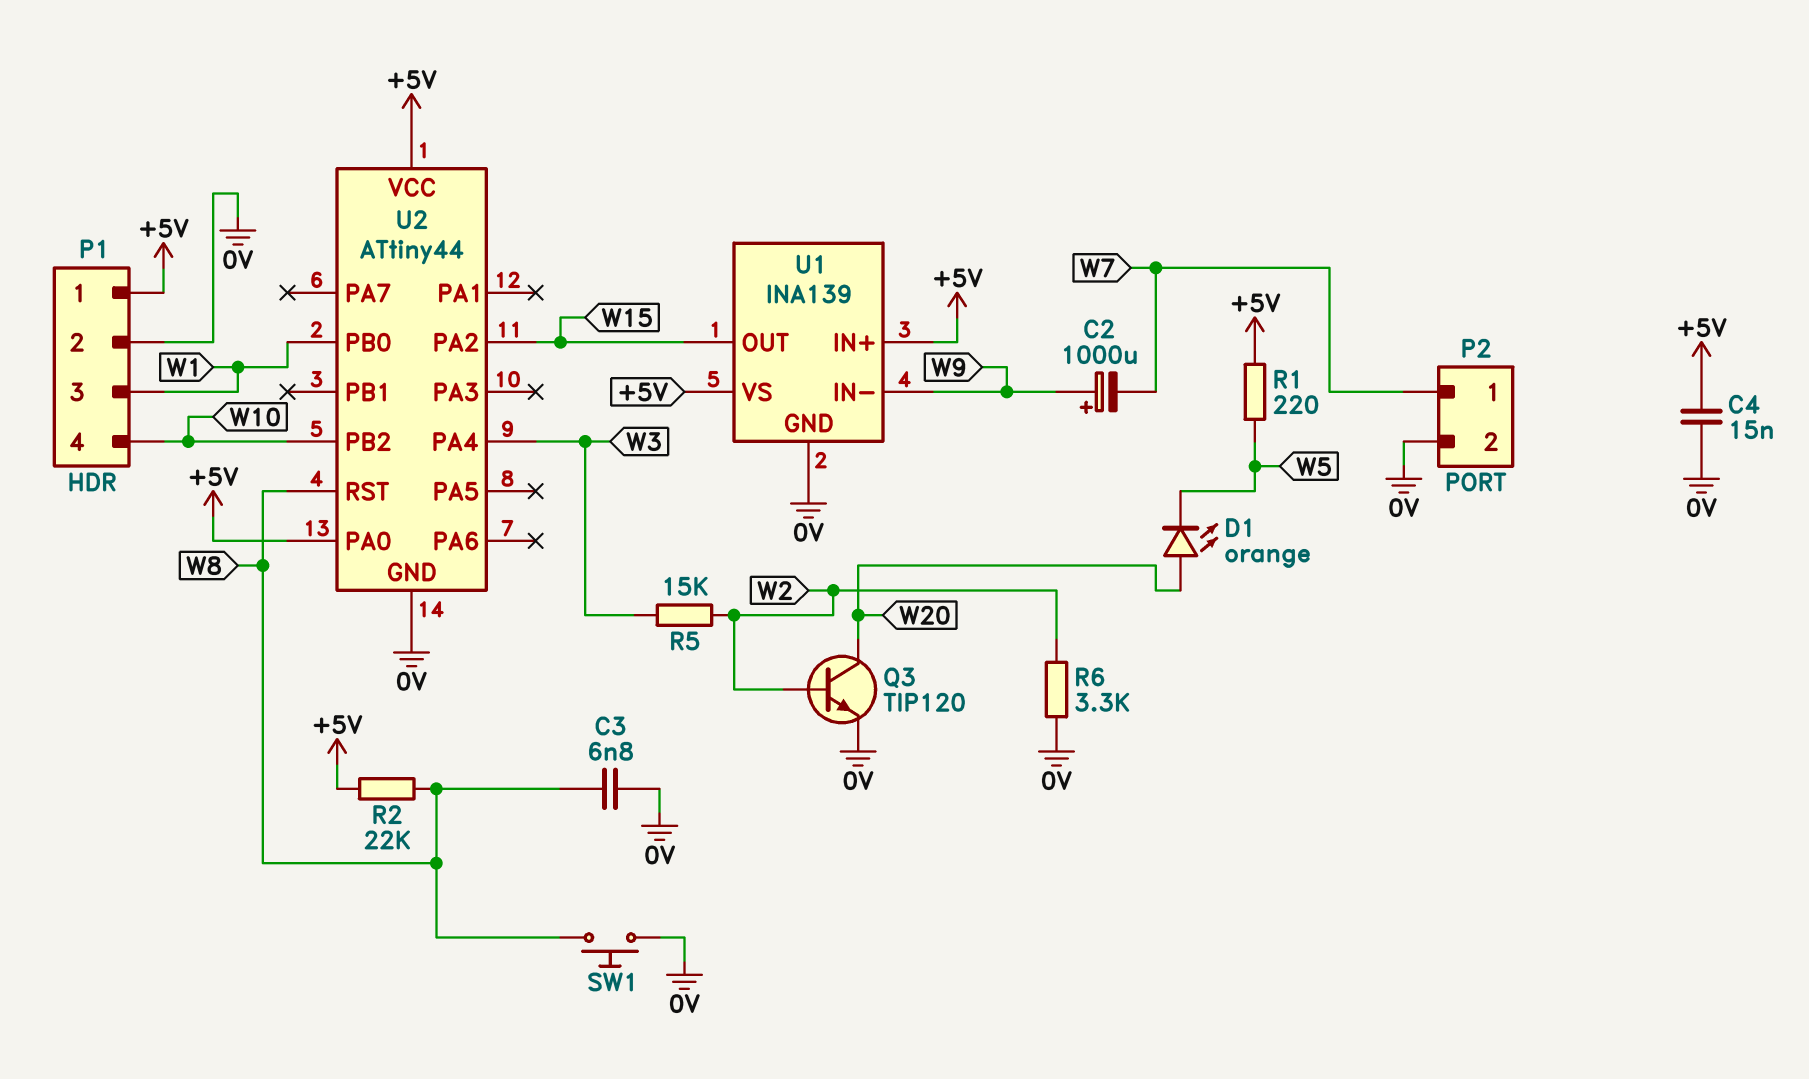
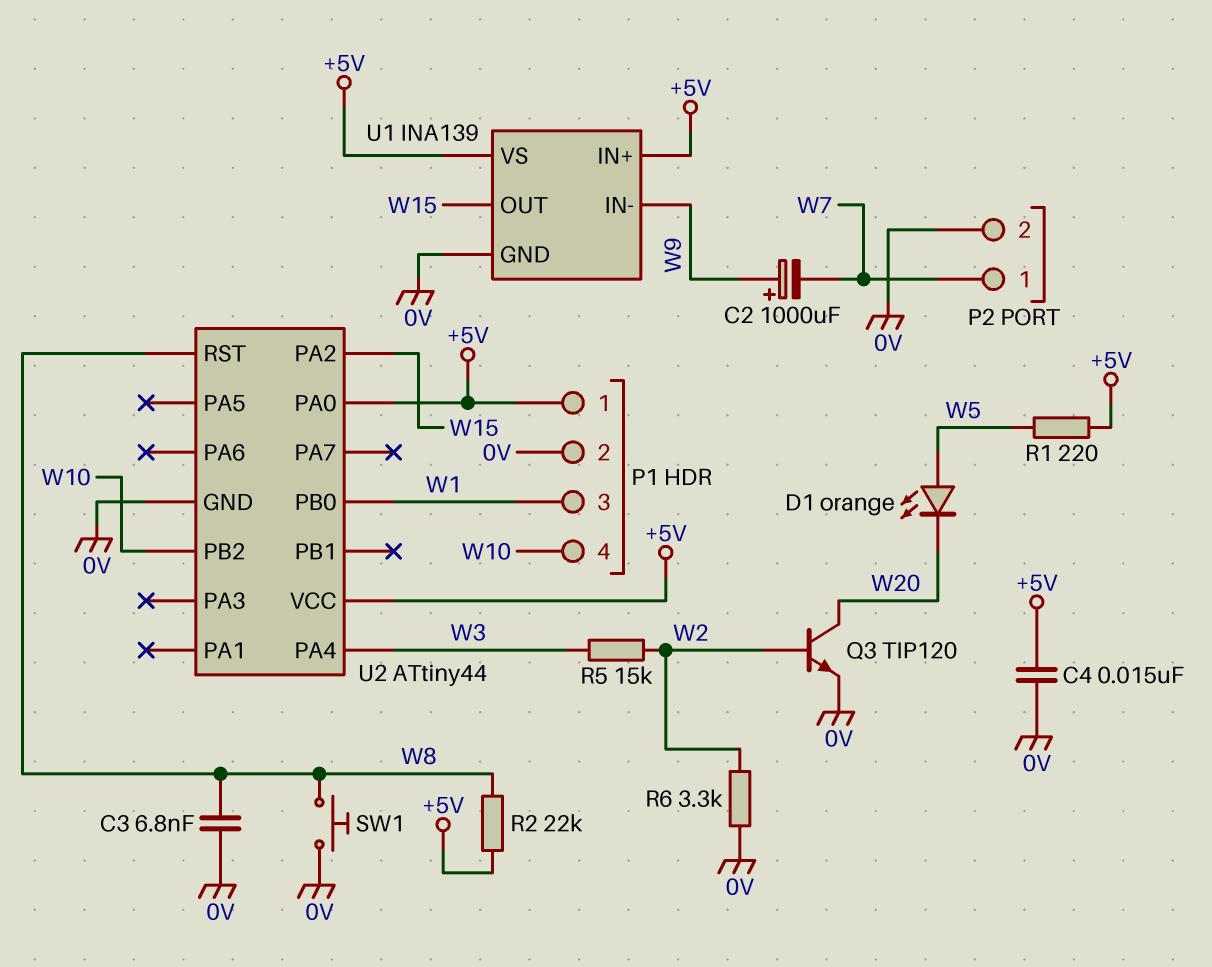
D1: LED orange (A W20, K W5) -> LED orange (A W5, K W20)

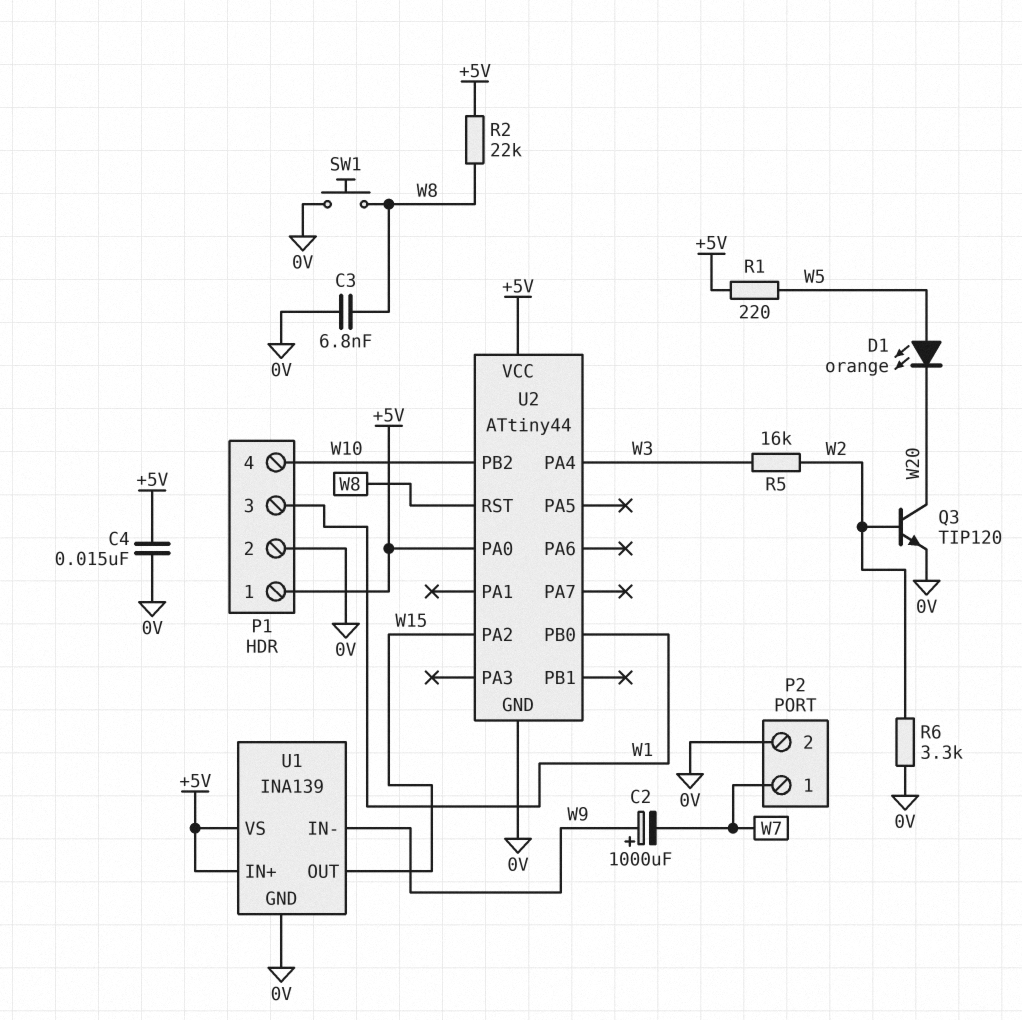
R5: 15k (W2, W3) -> 16k (W2, W3)

